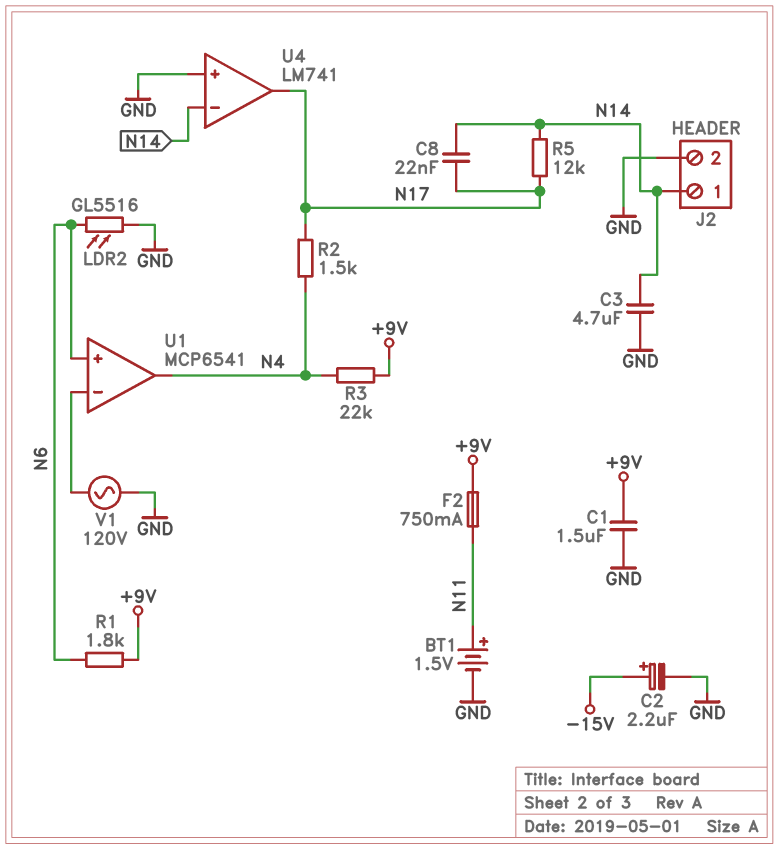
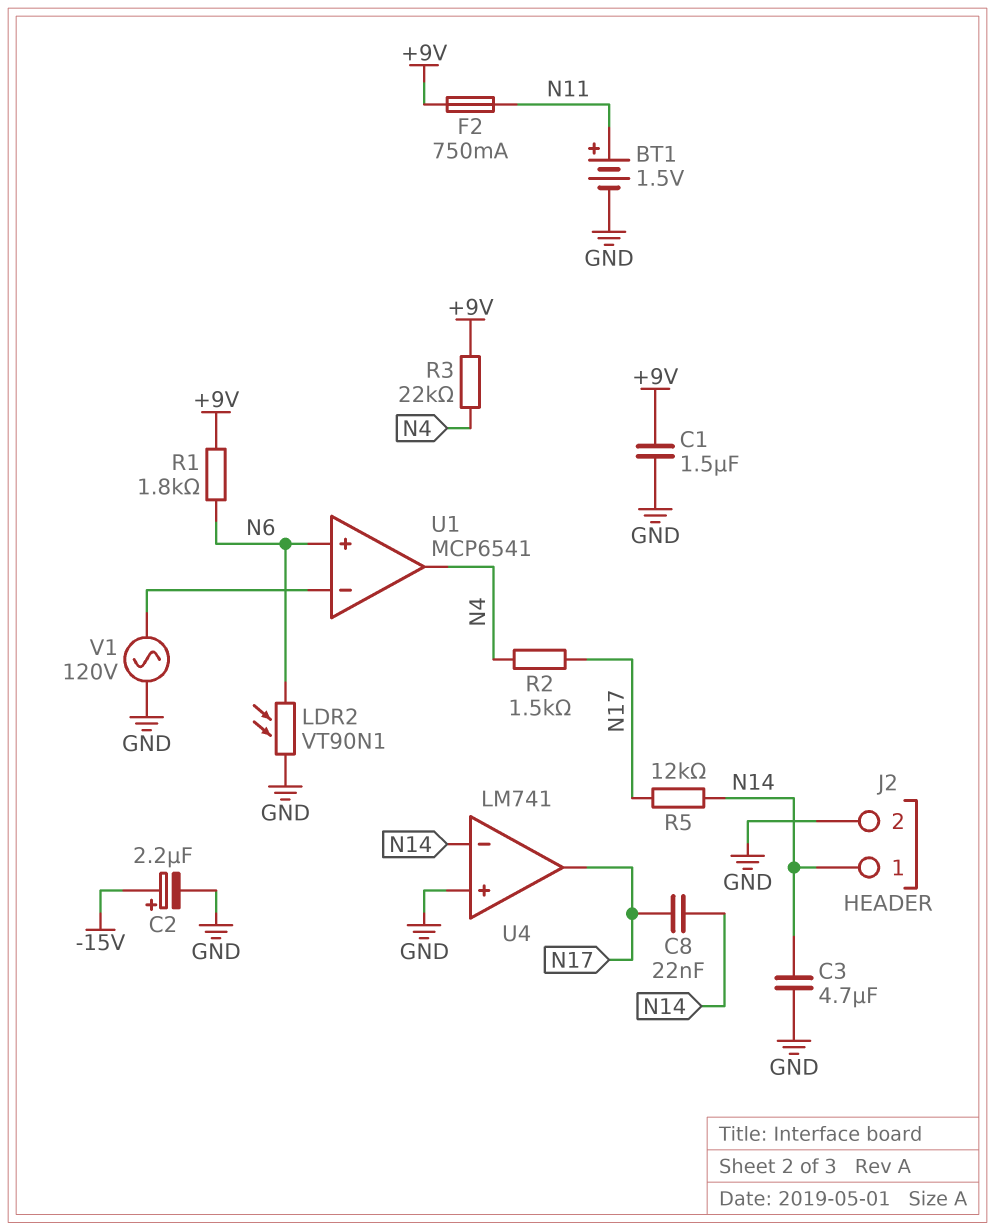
LDR2: GL5516 (GND, N6) -> VT90N1 (GND, N6)

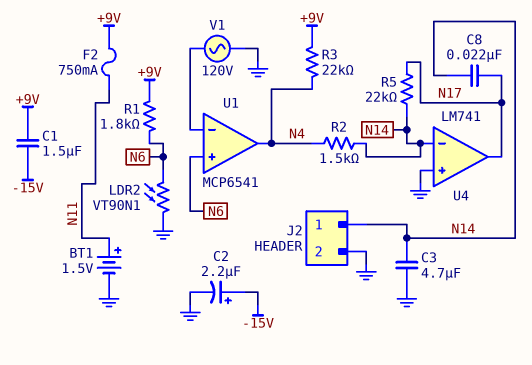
C1: 1.5uF (+9V, GND) -> 1.5uF (+9V, -15V)
R2: 1.5k (N4, N17) -> 1.5k (N4, N14)
R5: 12k (N14, N17) -> 22k (N14, N17)

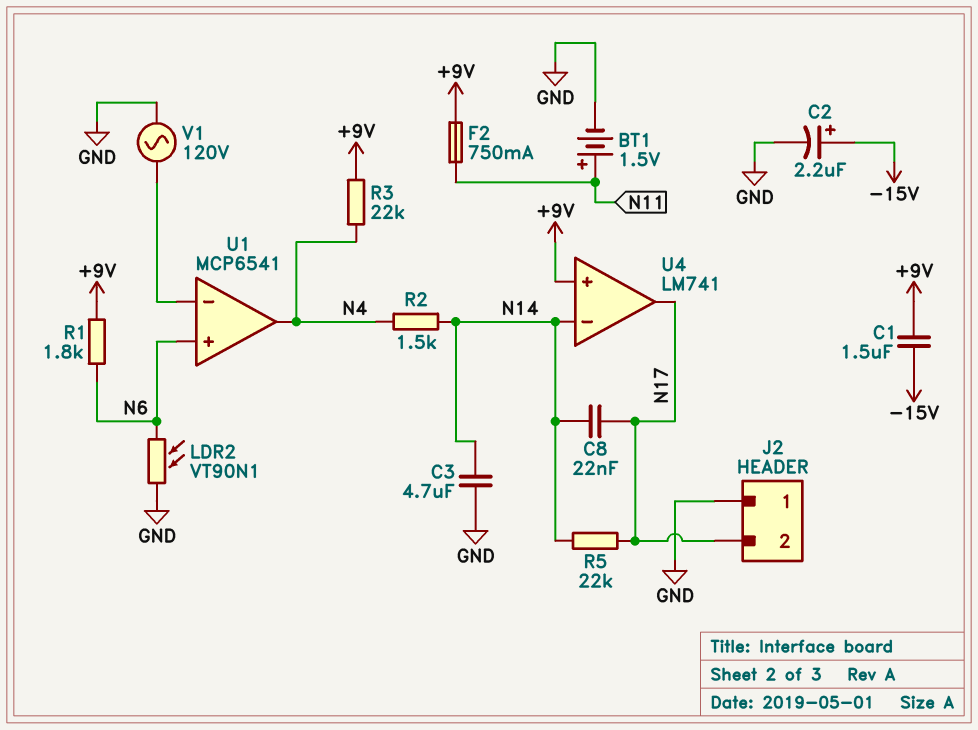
J2 pin 1: N14 -> GND
J2 pin 2: GND -> N17
U4 pin in+: GND -> +9V

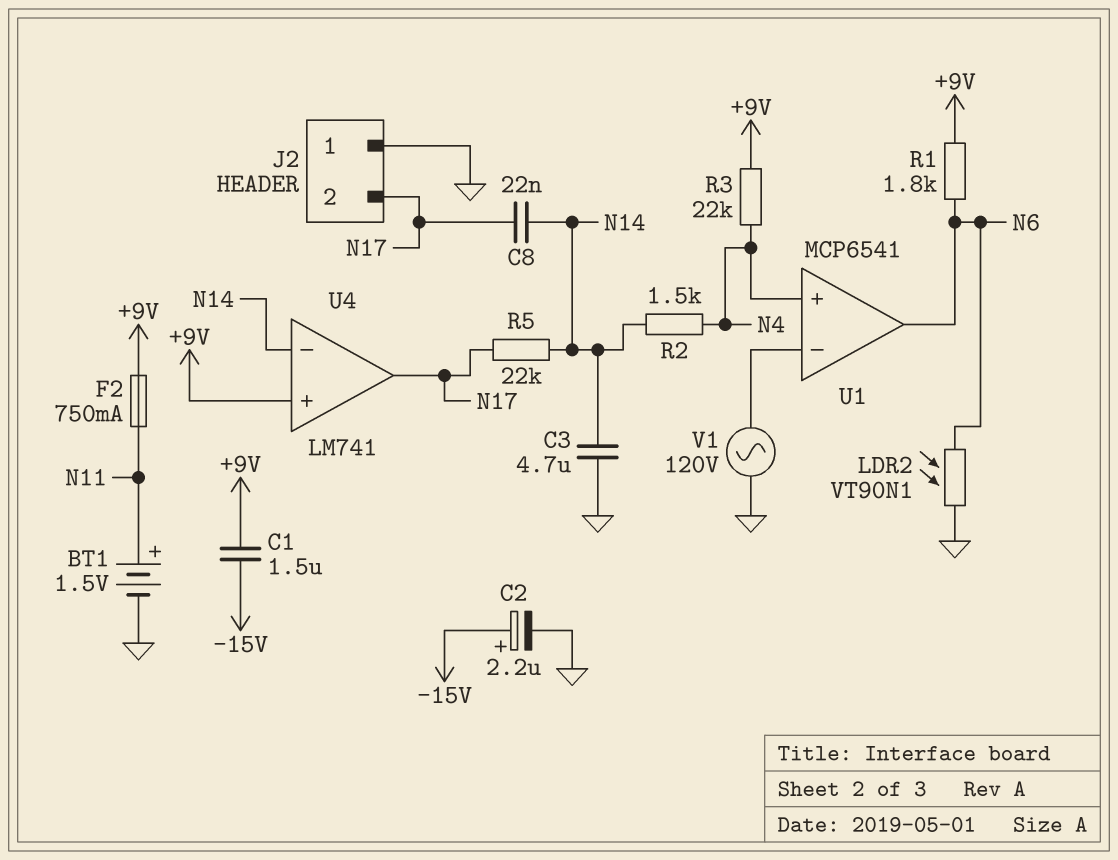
U1 pin in+: N6 -> N4
U1 pin out: N4 -> N6

